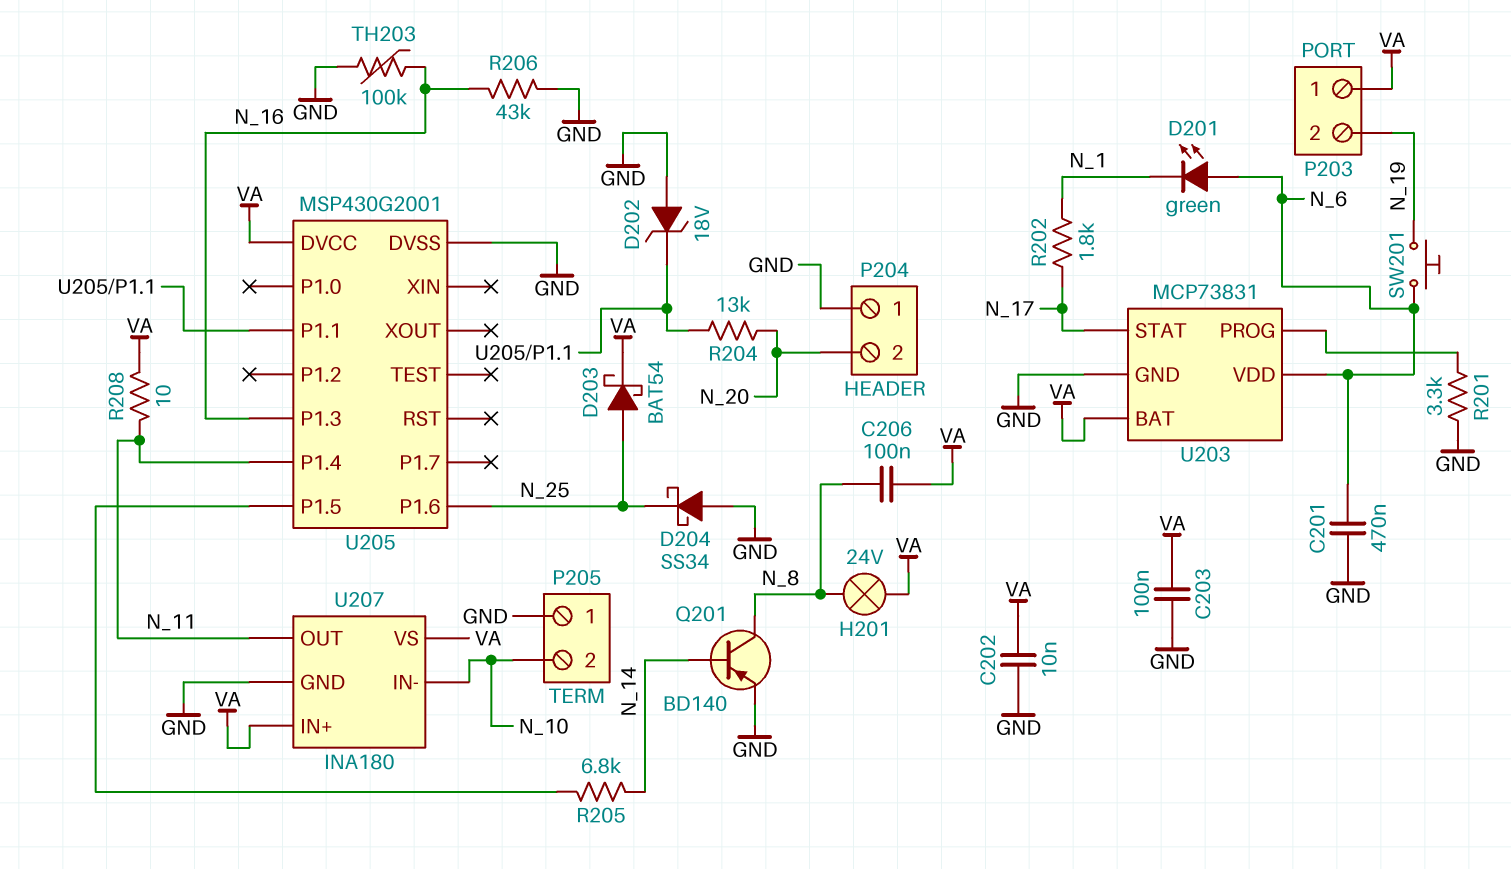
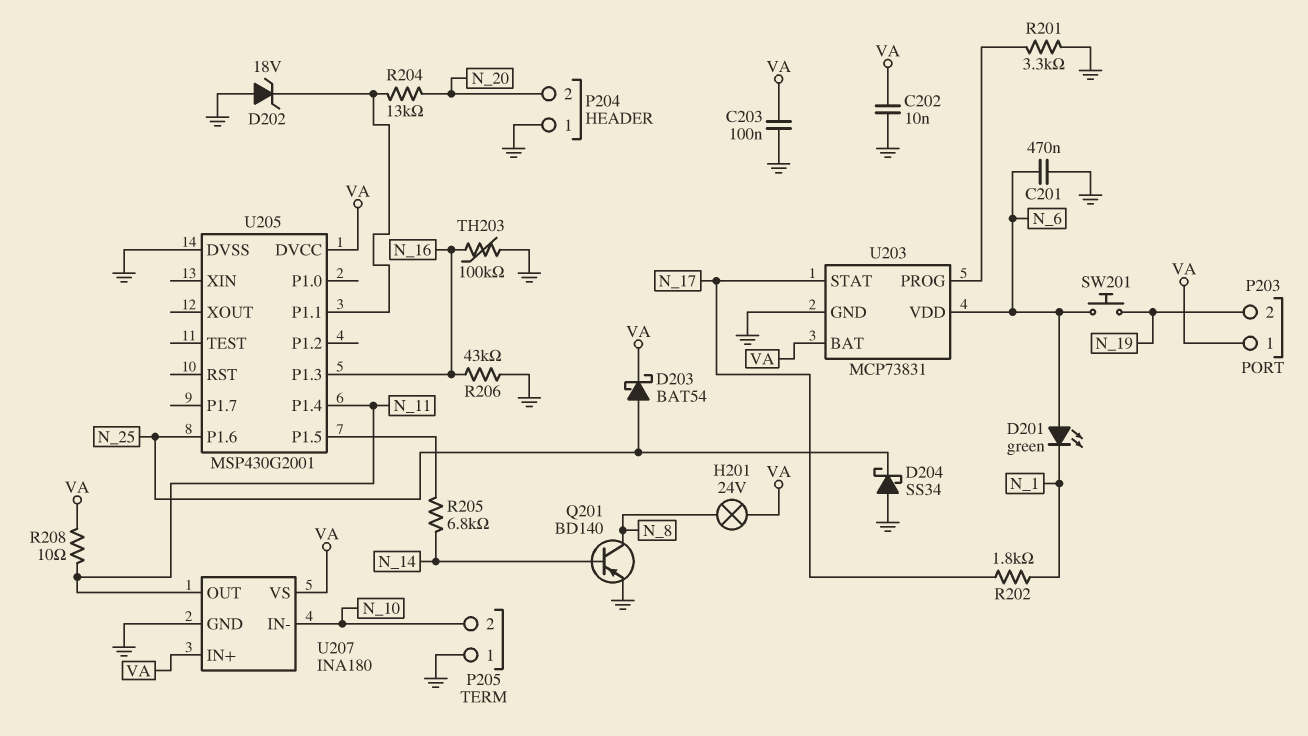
C206: 100nF (N_8, VA) -> none

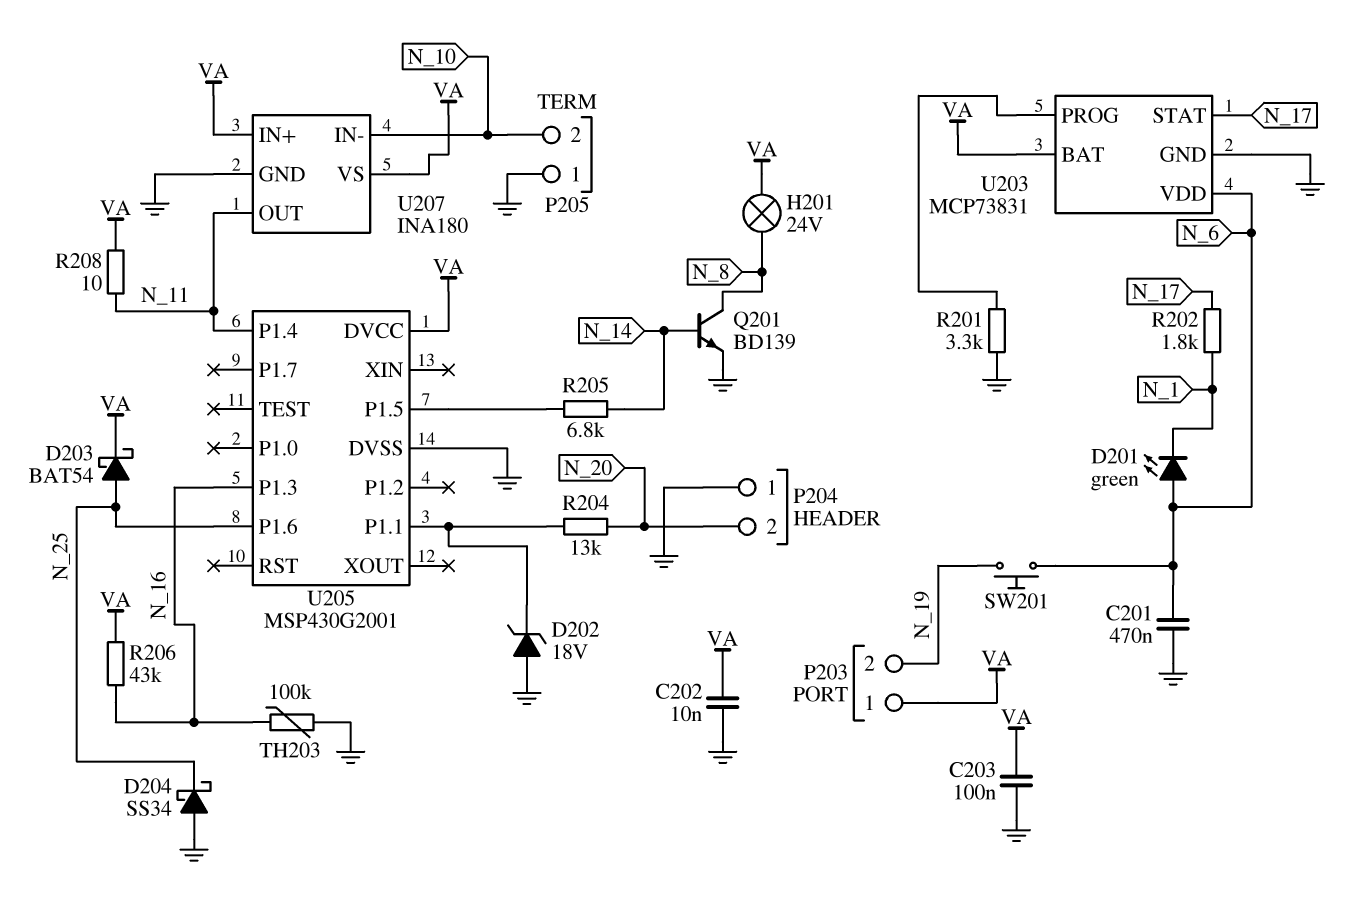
Q201: PNP BD140 (B N_14, C N_8, E GND) -> NPN BD139 (B N_14, C N_8, E GND)
R206: 43k (GND, N_16) -> 43k (N_16, VA)

